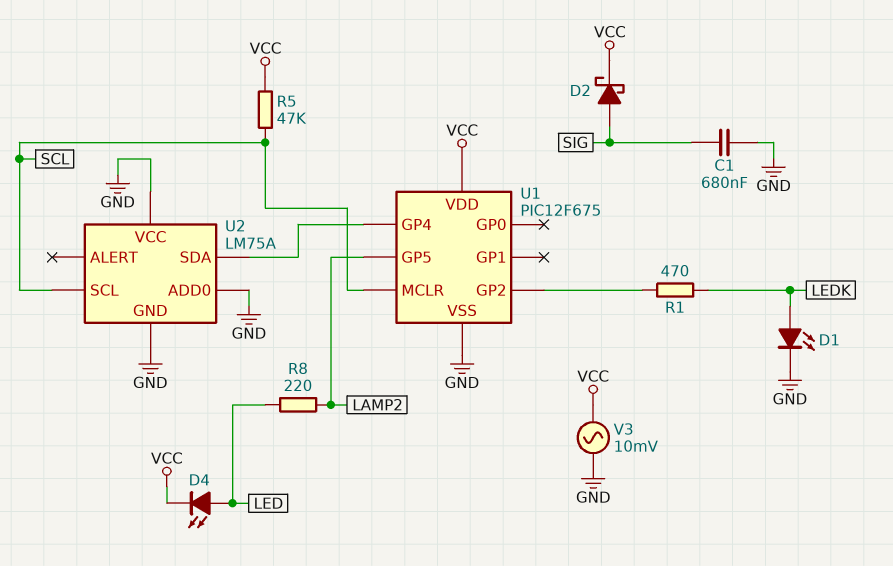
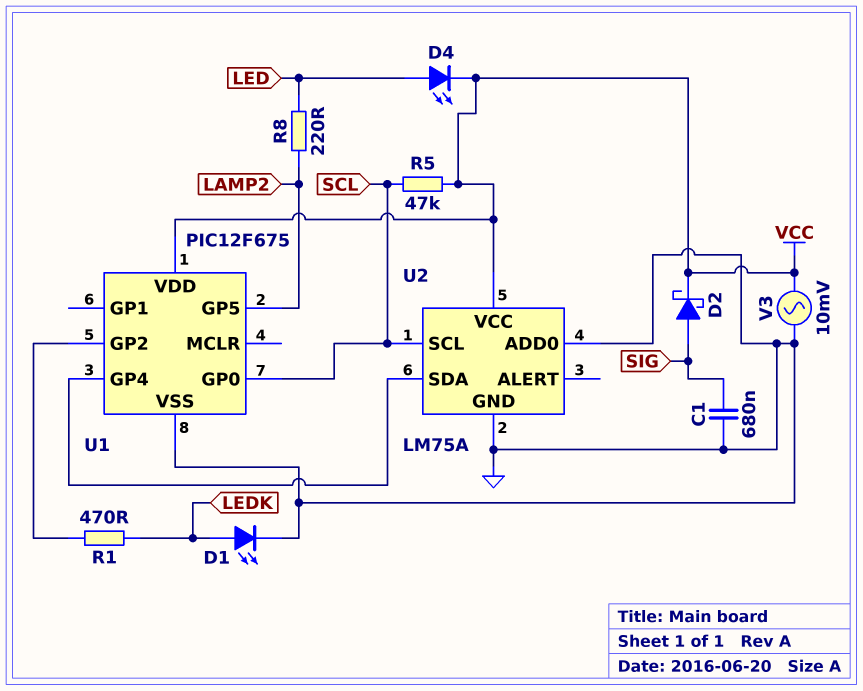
U1 pin GP0: none -> SCL
U1 pin MCLR: SCL -> none
U2 pin VCC: GND -> VCC

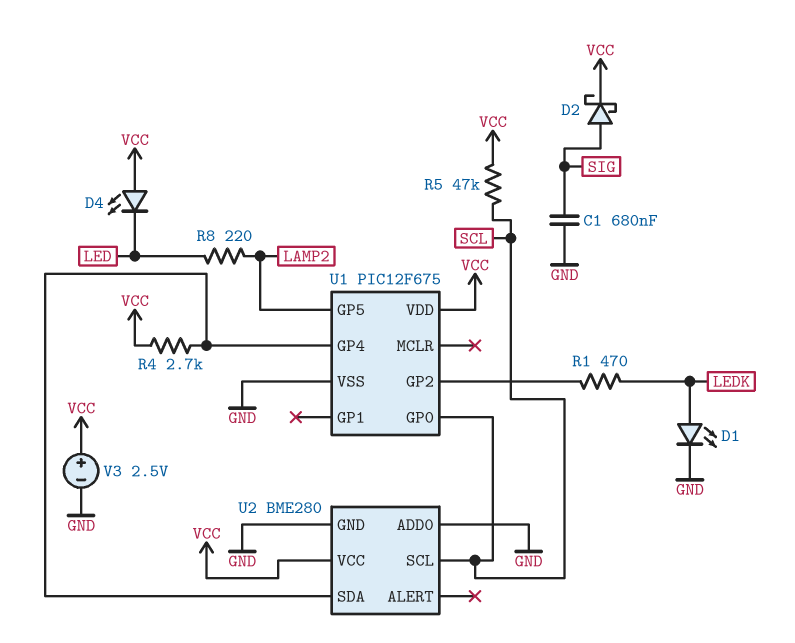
D4: LED (A LED, K VCC) -> LED (A VCC, K LED)
R4: none -> 2.7k (U1/GP4, VCC)
U2: LM75A -> BME280
V3: AC 10mV (GND, VCC) -> 2.5V (plus VCC, minus GND)

